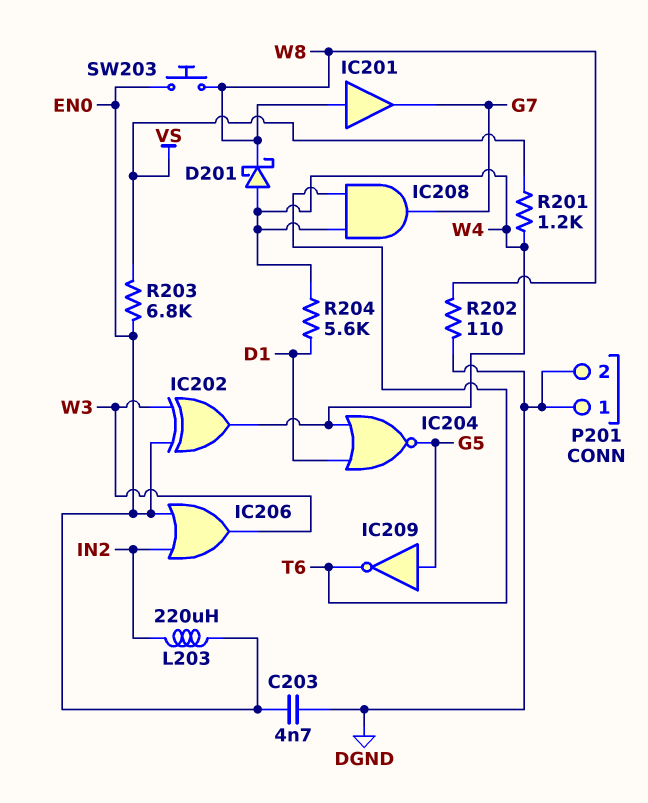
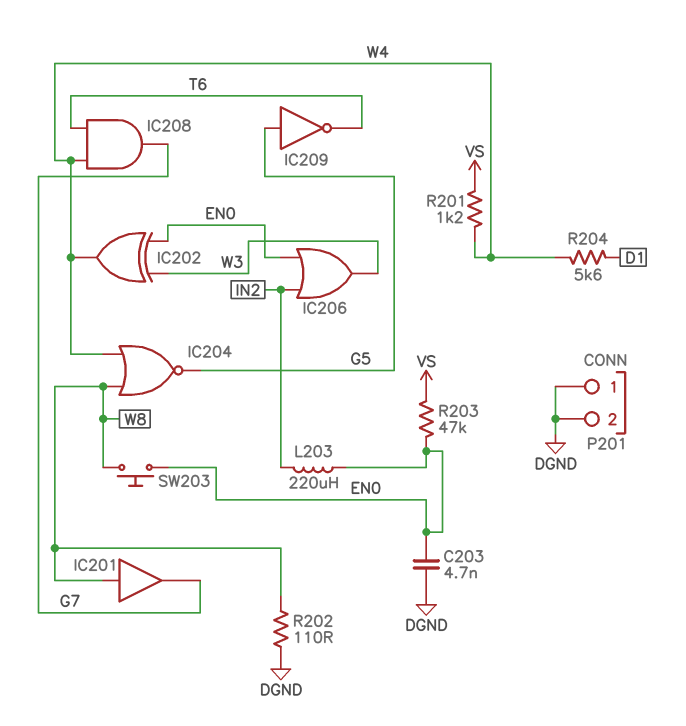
D201: schottky (A W4, K W8) -> none
IC204: NOR (in D1, in W4, out G5) -> NOR (in W4, in W8, out G5)
R203: 6.8k (EN0, VS) -> 47k (EN0, VS)

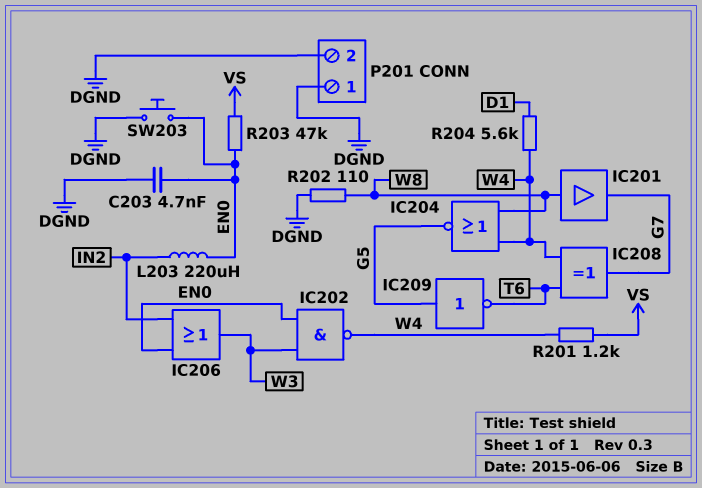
IC202: XOR (in EN0, in W3, out W4) -> NAND (in EN0, in W3, out W4)
IC208: AND (in T6, in W4, out G7) -> XOR (in T6, in W4, out G7)
SW203: button (EN0, W8) -> button (DGND, EN0)

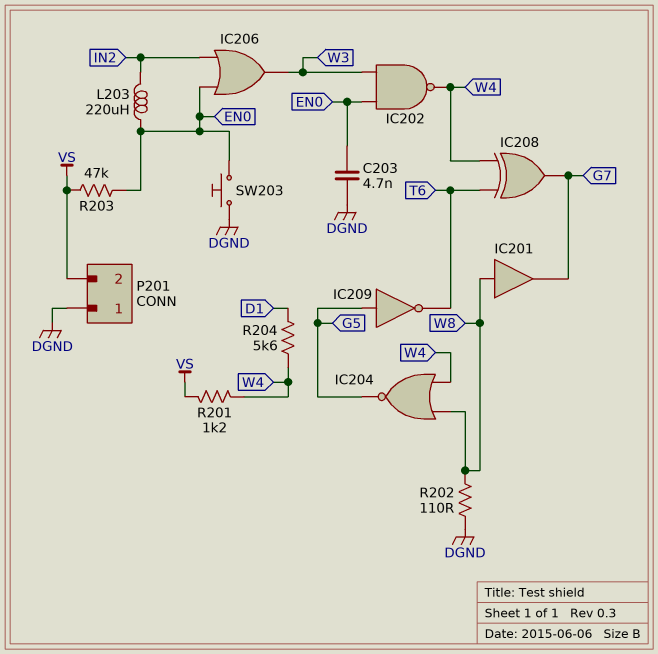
P201 pin 2: DGND -> VS

